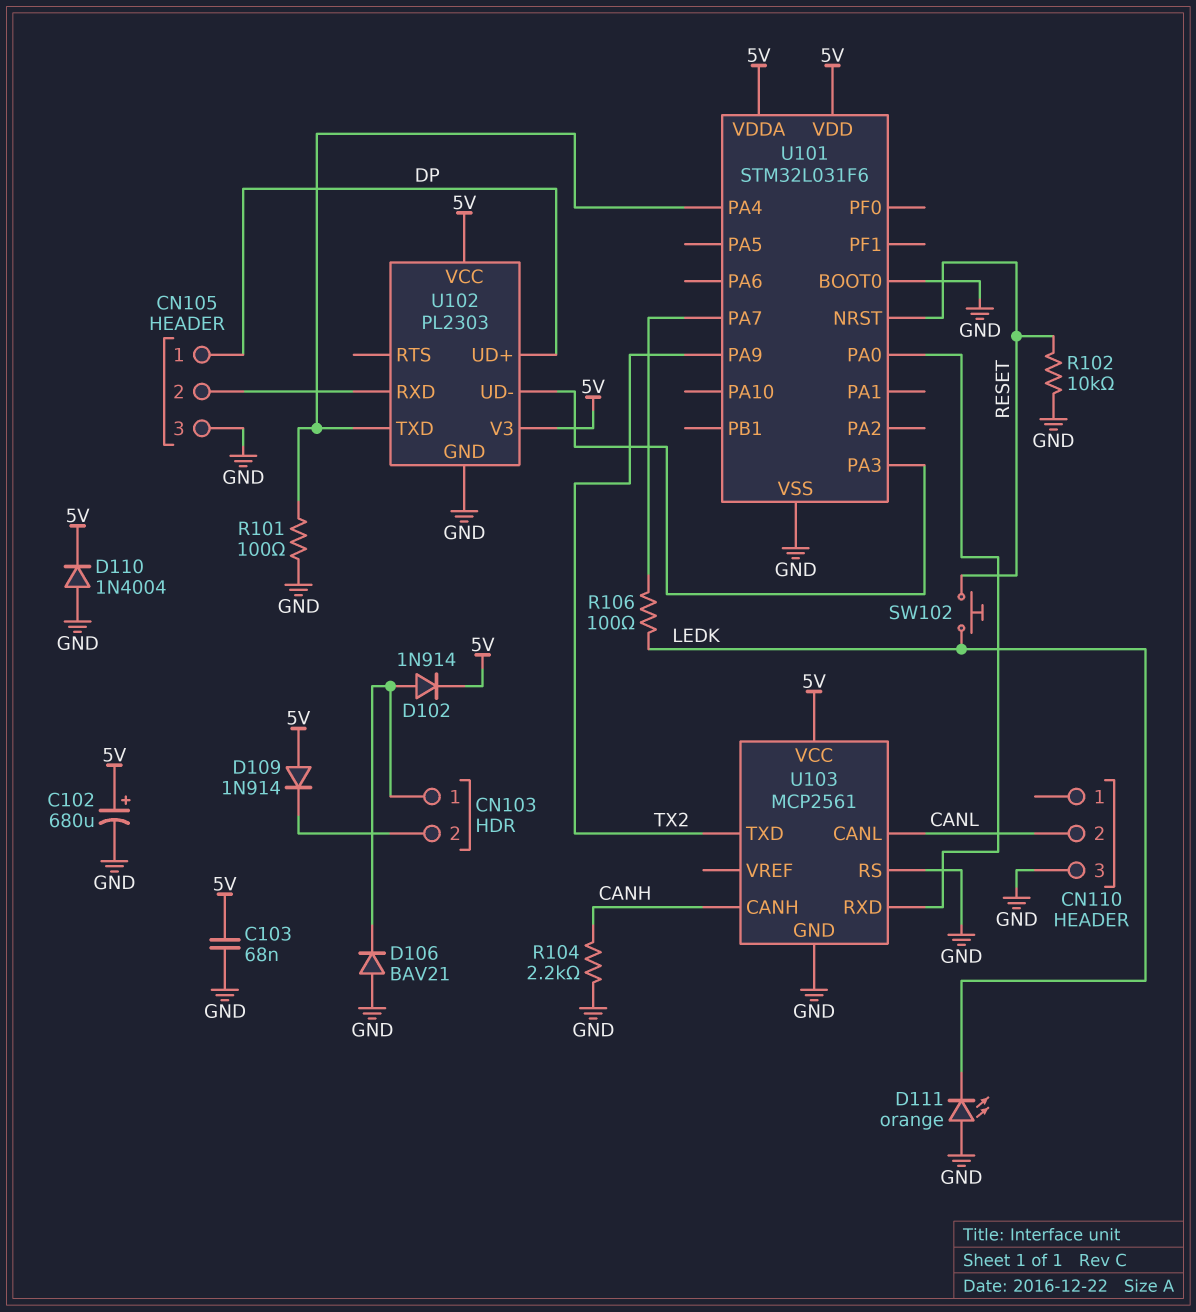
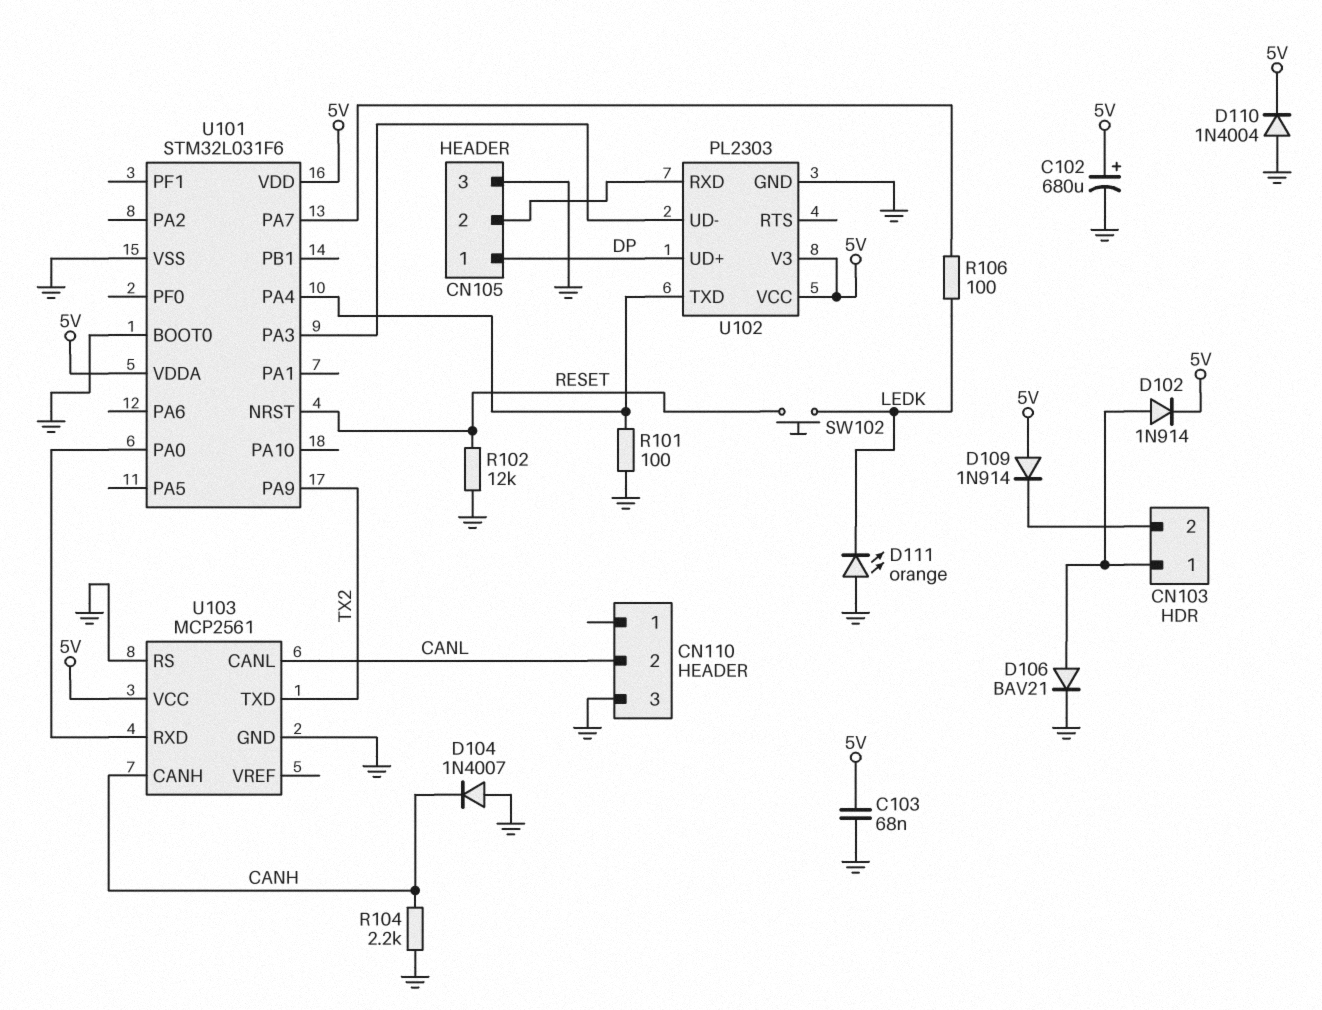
D104: none -> diode 1N4007 (A GND, K CANH)
D106: diode BAV21 (A GND, K CN103/1) -> diode BAV21 (A CN103/1, K GND)
R102: 10k (GND, RESET) -> 12k (GND, RESET)

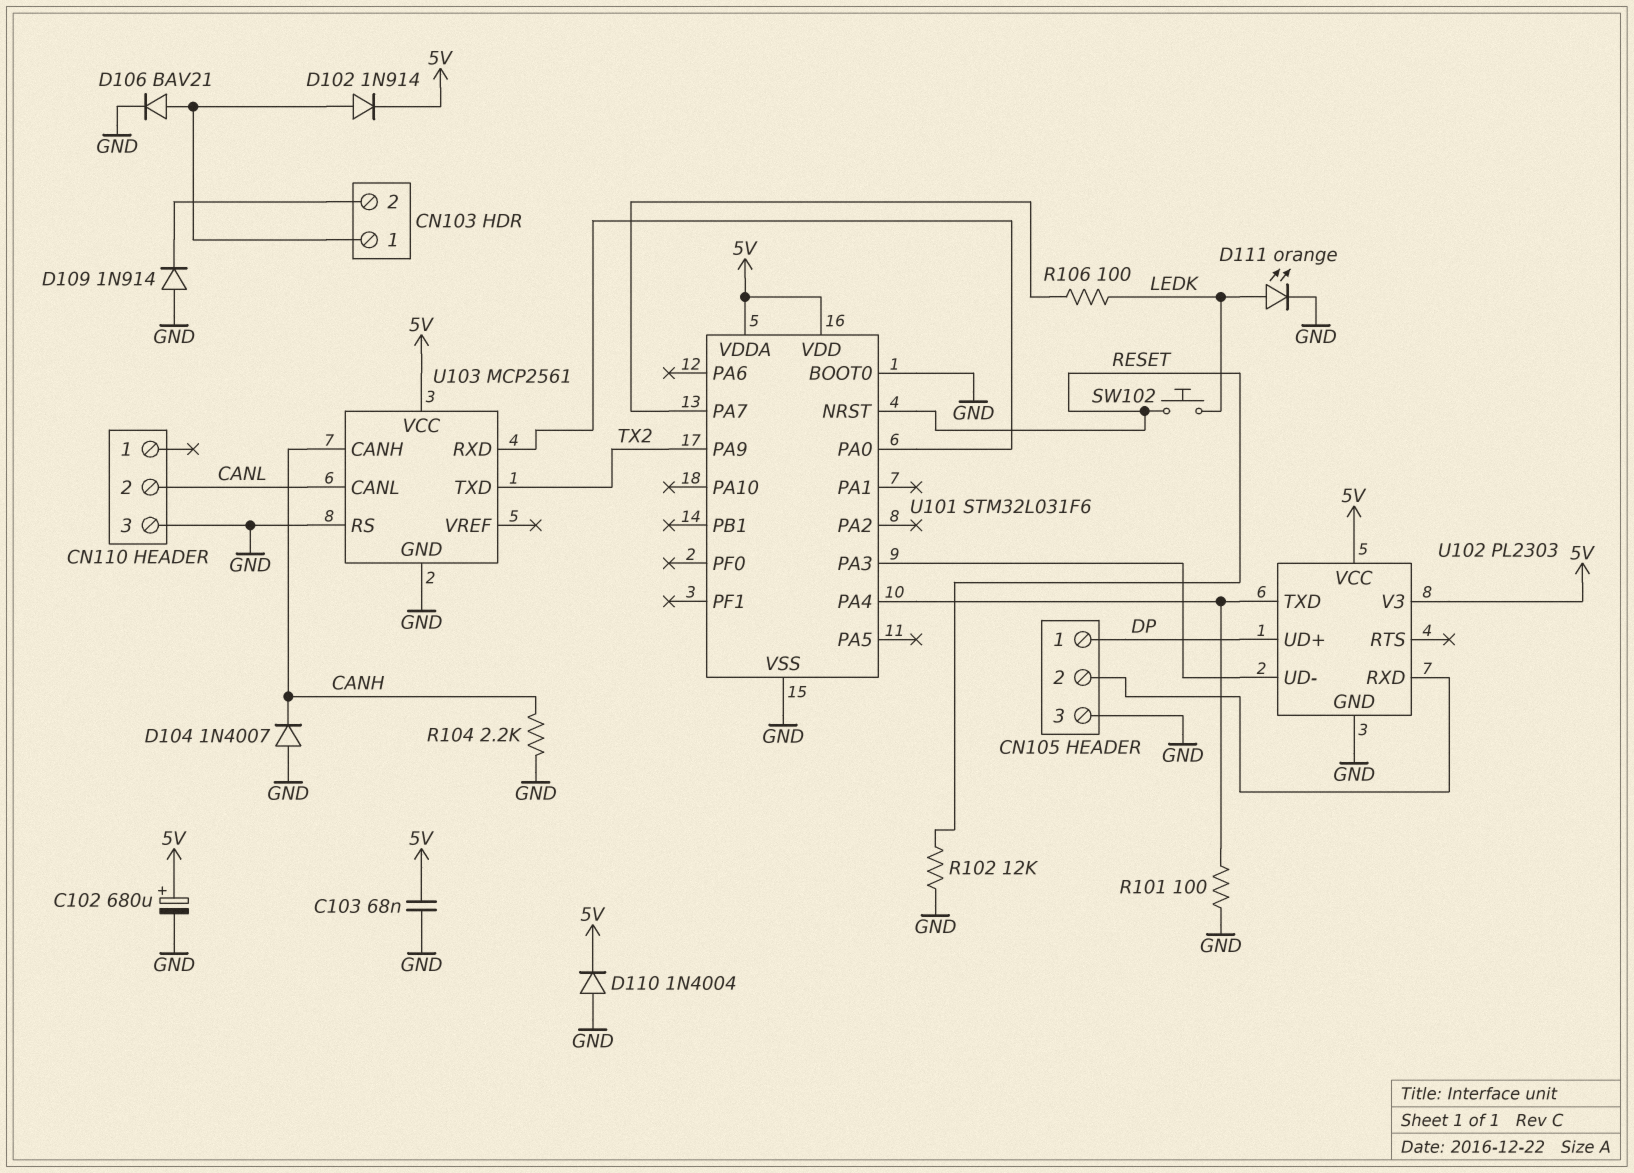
D109: diode 1N914 (A 5V, K CN103/2) -> diode 1N914 (A GND, K CN103/2)
D111: LED orange (A GND, K LEDK) -> LED orange (A LEDK, K GND)

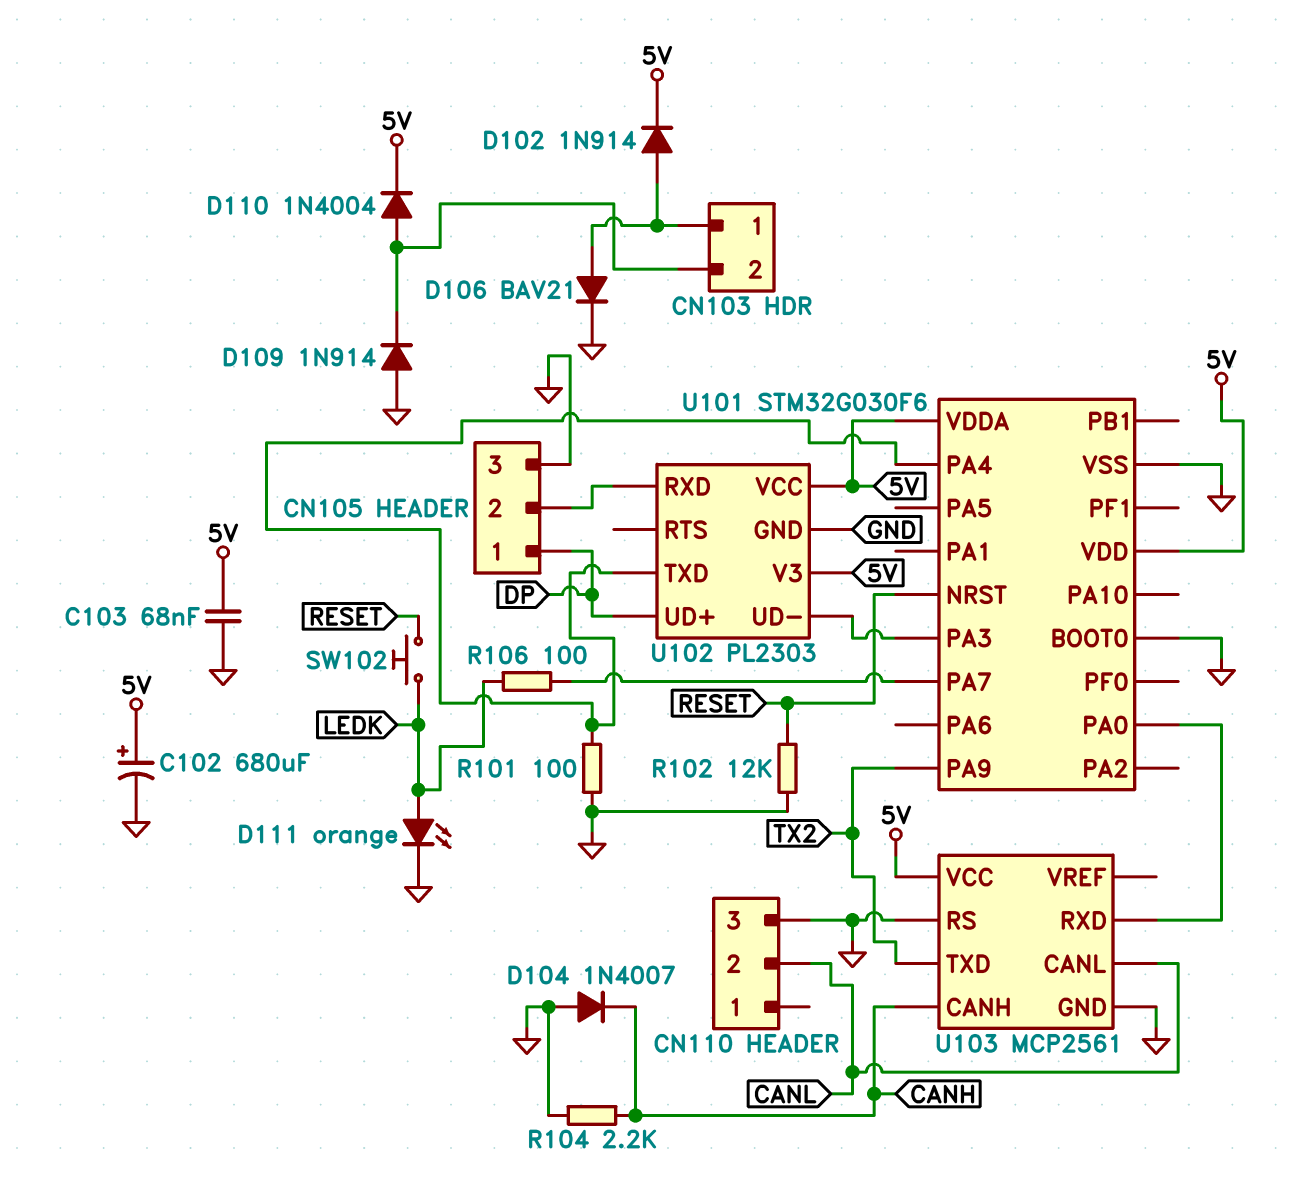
D110: diode 1N4004 (A GND, K 5V) -> diode 1N4004 (A CN103/2, K 5V)
U101: STM32L031F6 -> STM32G030F6

